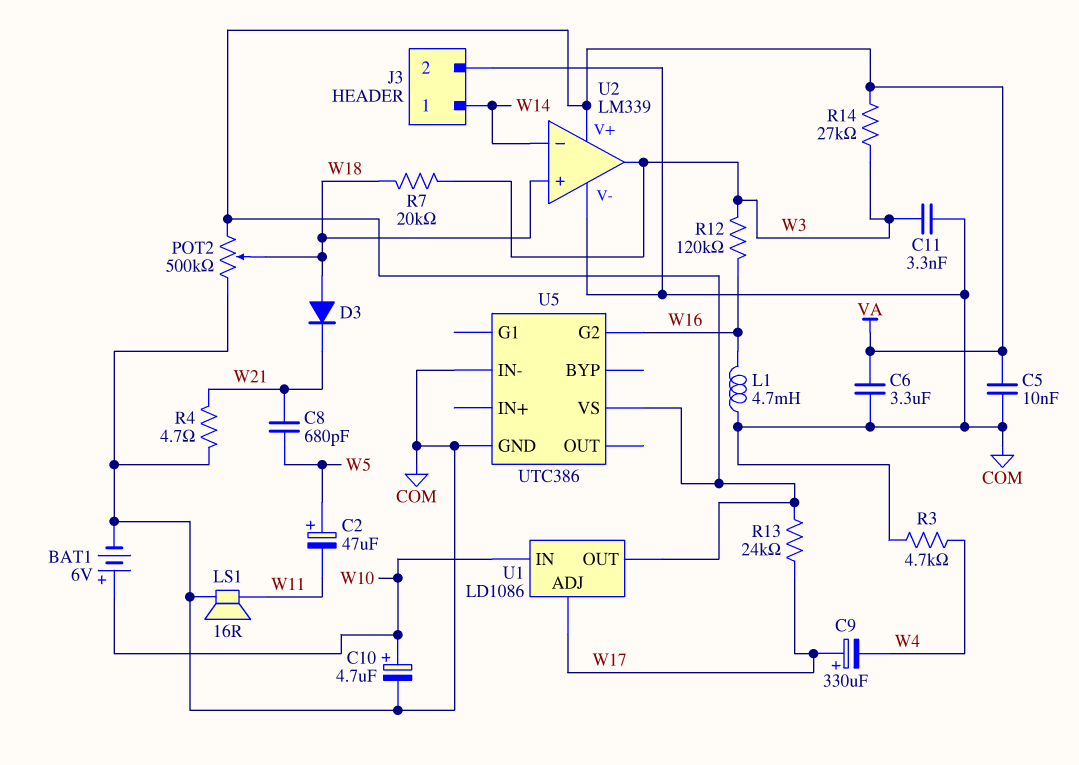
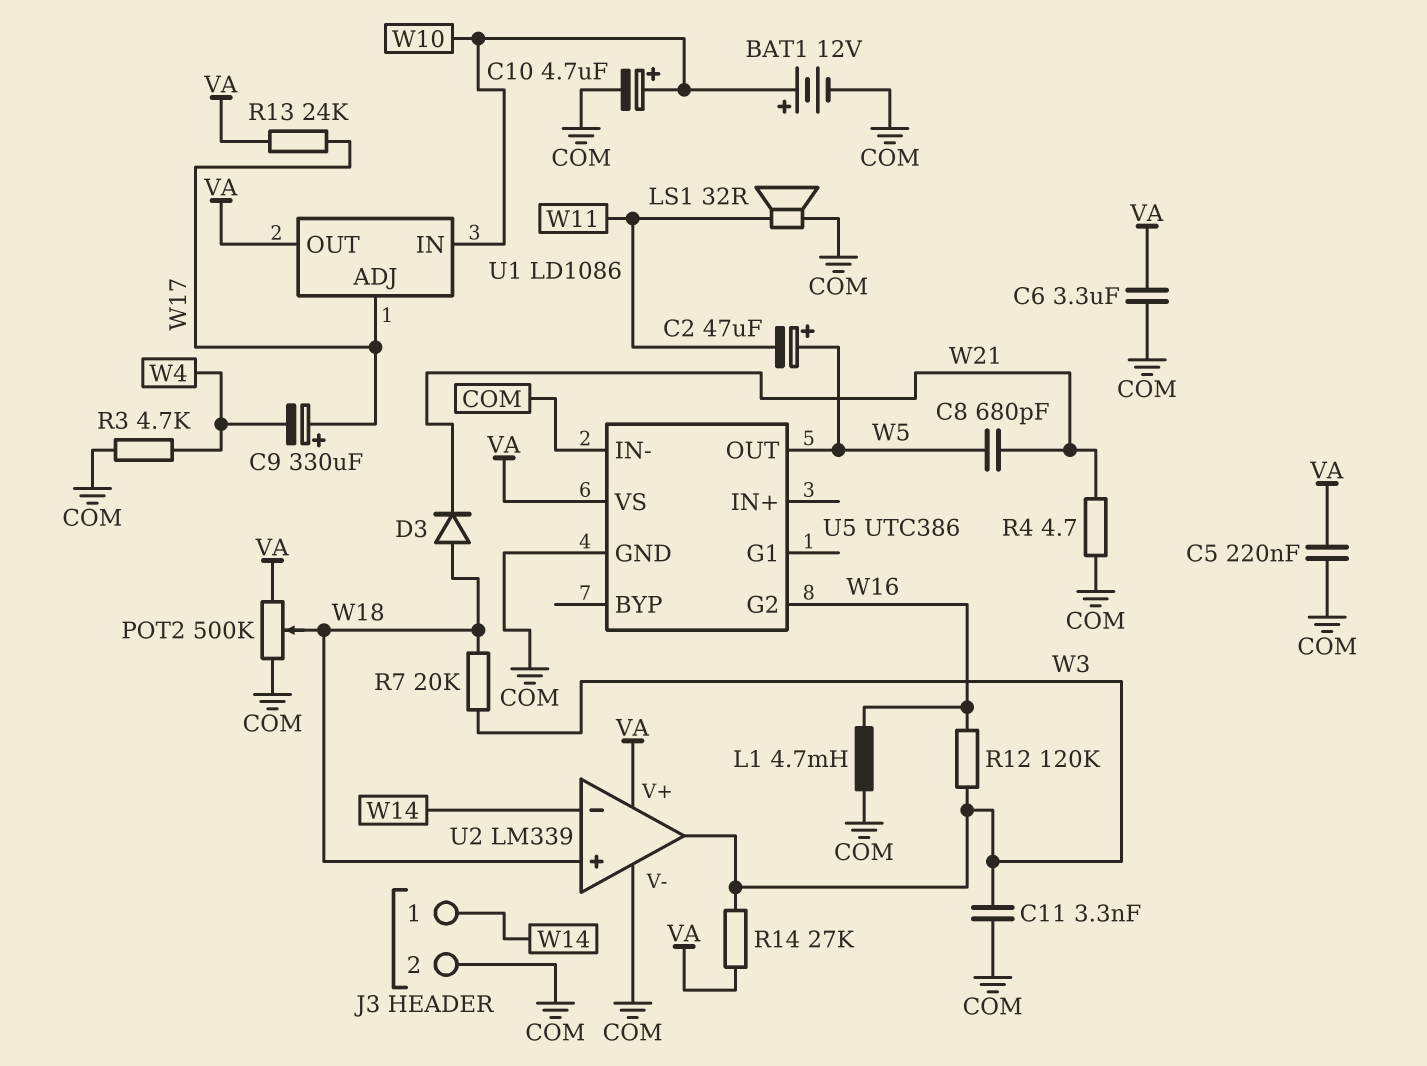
BAT1: 6V (plus W10, minus COM) -> 12V (plus W10, minus COM)
C5: 10nF (COM, VA) -> 220nF (COM, VA)
LS1: speaker 16R (COM, W11) -> speaker 32R (COM, W11)
U5 pin OUT: none -> W5

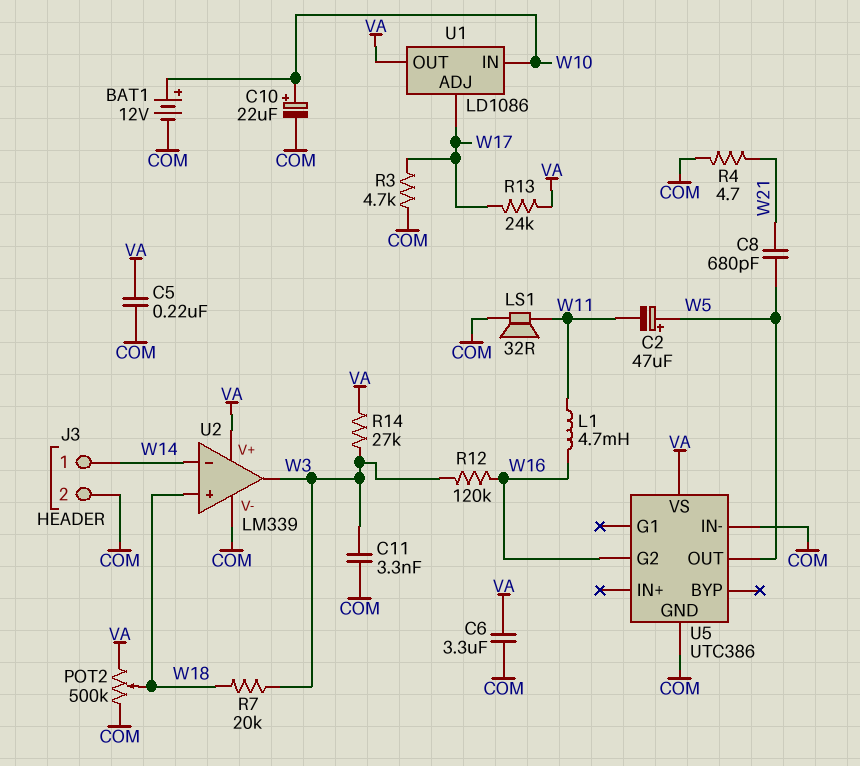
C9: 330uF (plus W17, minus W4) -> none
C10: 4.7uF (plus W10, minus COM) -> 22uF (plus W10, minus COM)
D3: diode (A W18, K W21) -> none
L1: 4.7mH (COM, W16) -> 4.7mH (W11, W16)
R3: 4.7k (COM, W4) -> 4.7k (COM, W17)

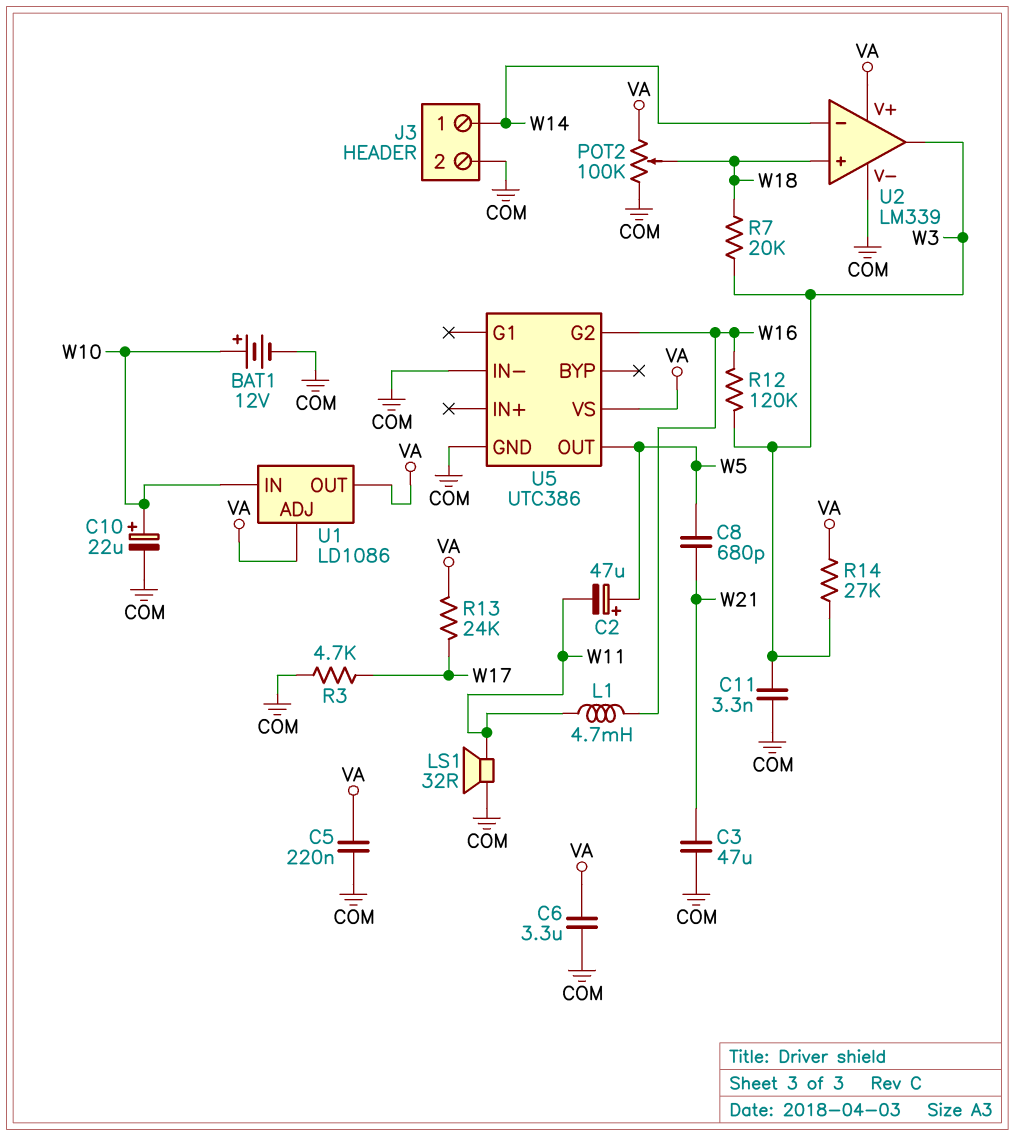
C3: none -> 47uF (COM, W21)
POT2: 500k (COM, VA, wiper W18) -> 100k (COM, VA, wiper W18)
R4: 4.7 (COM, W21) -> none
U1 pin ADJ: W17 -> VA

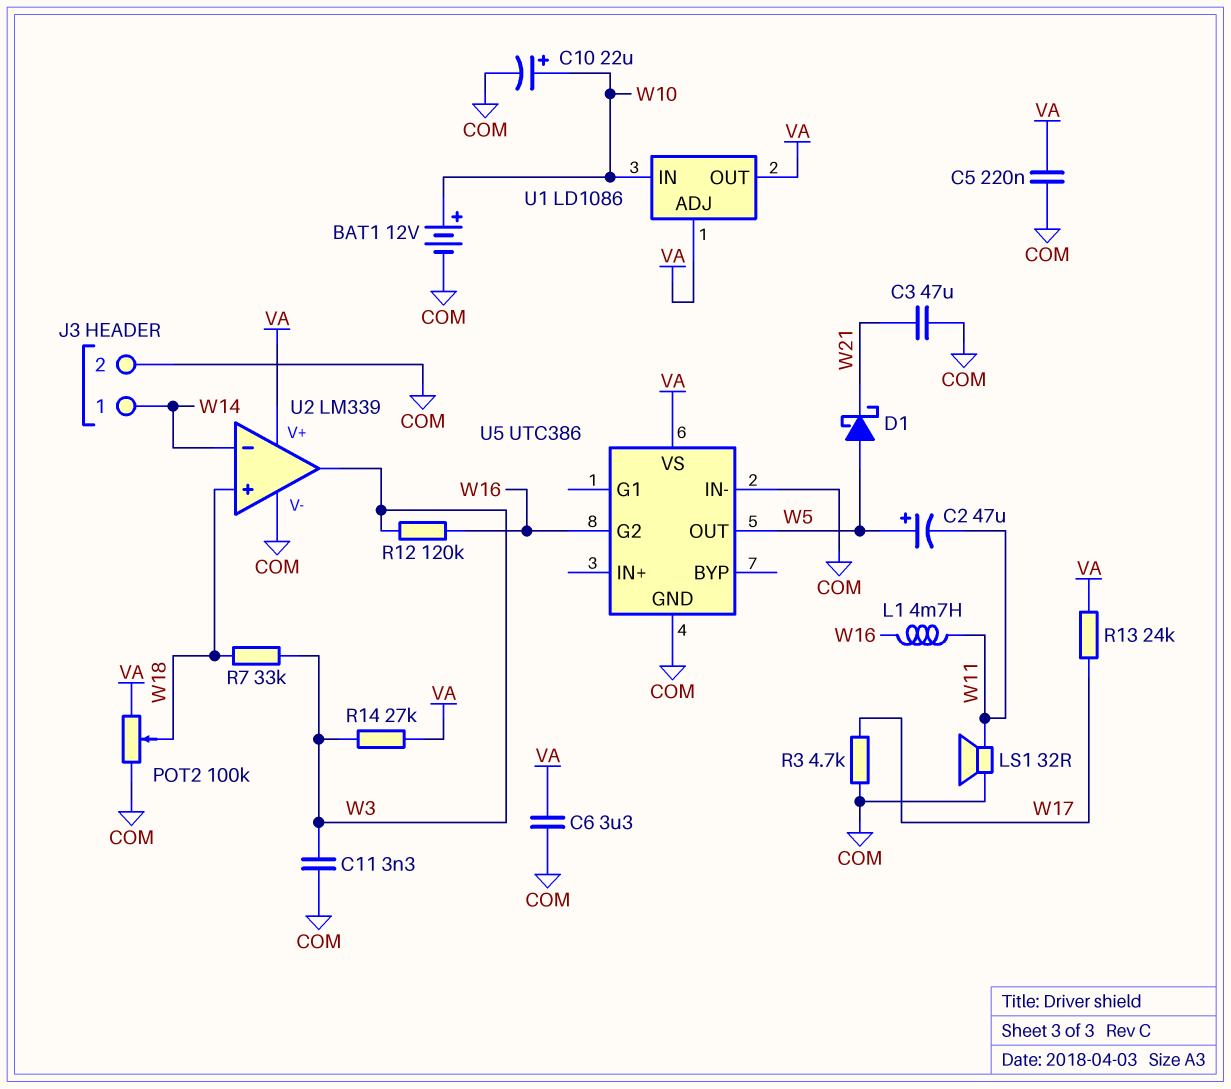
C8: 680pF (W5, W21) -> none
D1: none -> schottky (A W5, K W21)
R7: 20k (W3, W18) -> 33k (W3, W18)

